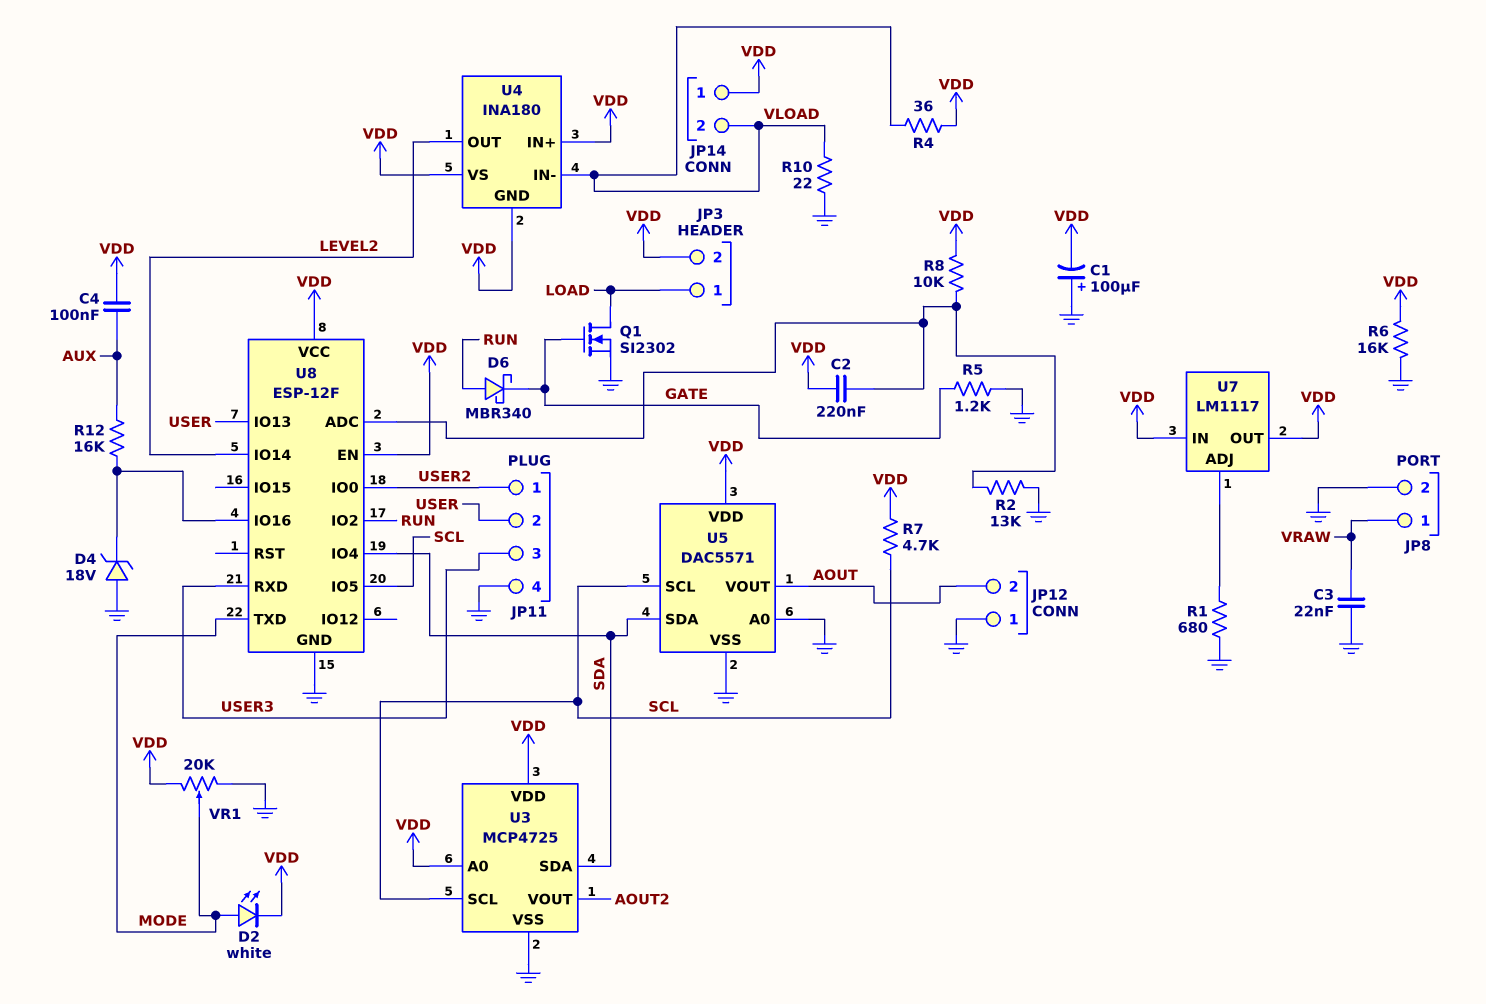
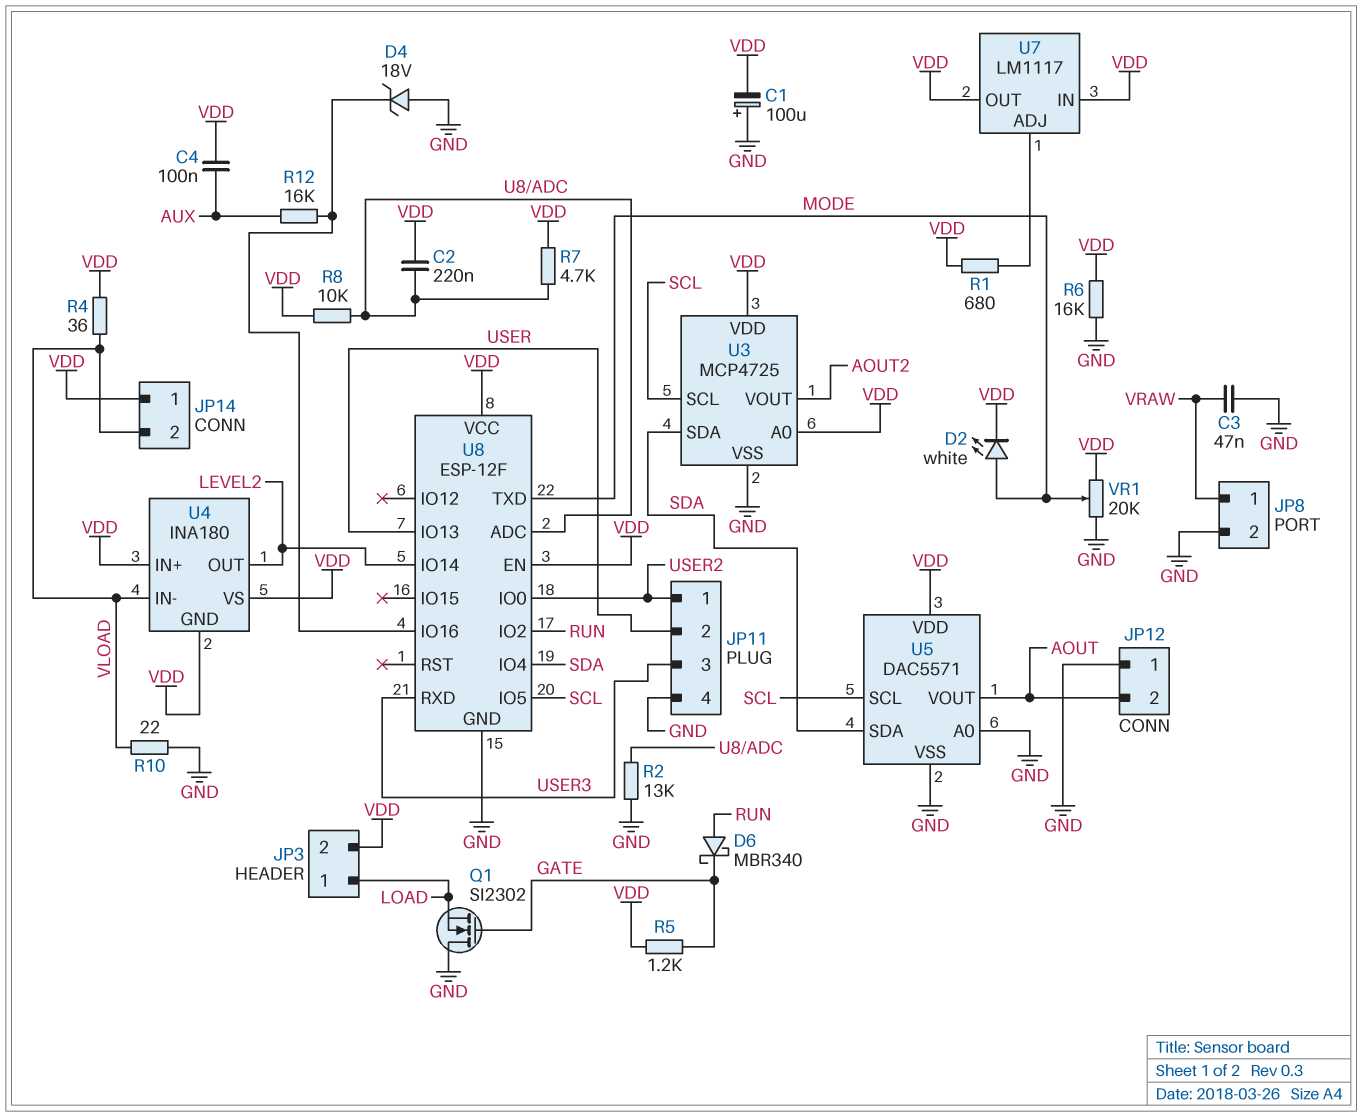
C3: 22nF (GND, VRAW) -> 47nF (GND, VRAW)
Q1: NMOS SI2302 (G GATE, D LOAD, S GND) -> NMOS SI2302 (G GATE, D GND, S LOAD)
R1: 680 (GND, U7/ADJ) -> 680 (U7/ADJ, VDD)
R5: 1.2k (GATE, GND) -> 1.2k (GATE, VDD)
R7: 4.7k (SCL, VDD) -> 4.7k (U8/ADC, VDD)

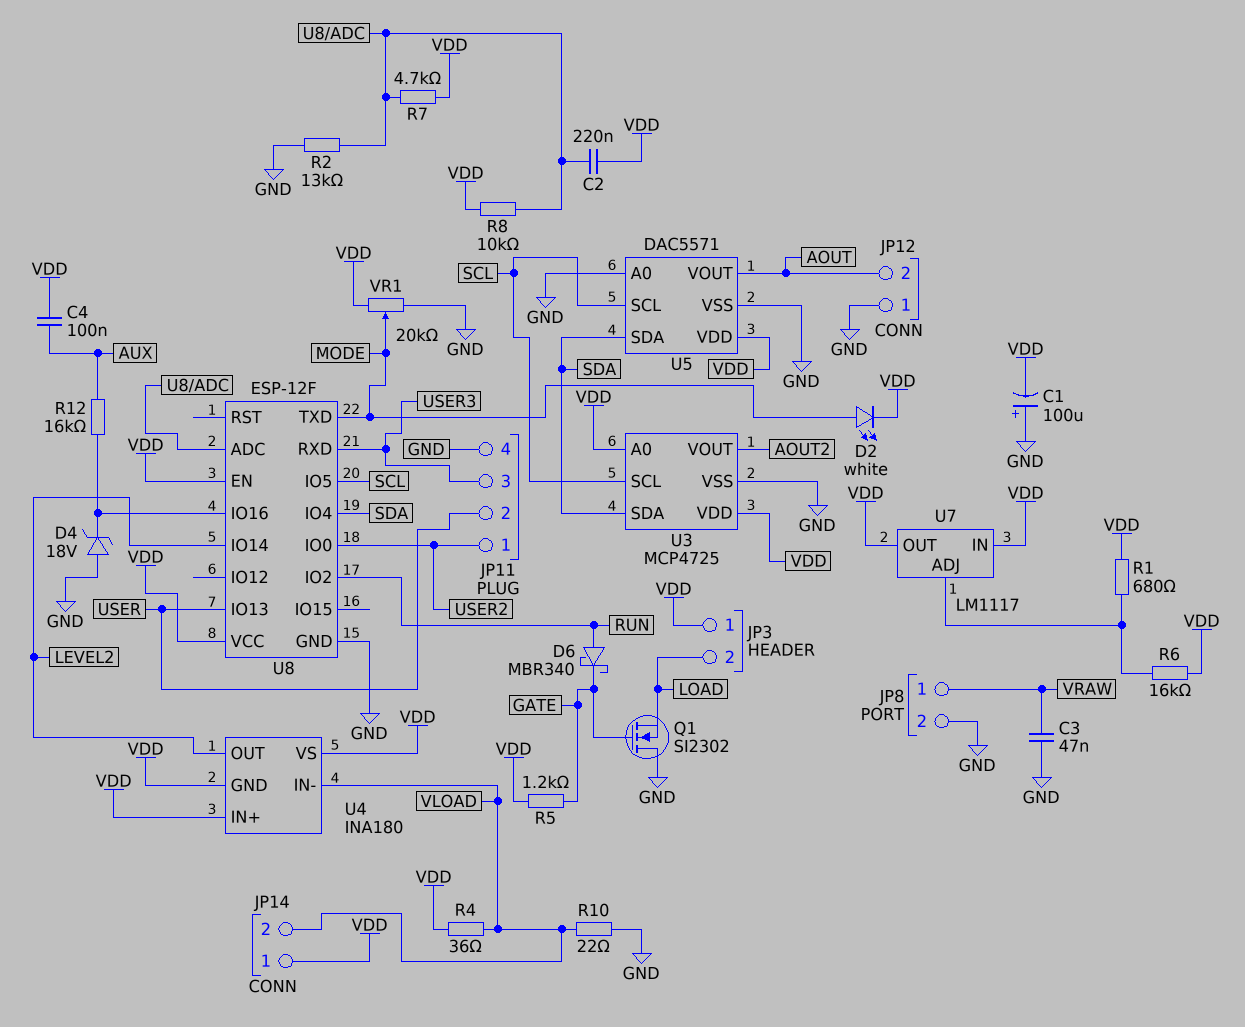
JP3 pin 1: LOAD -> VDD
JP3 pin 2: VDD -> LOAD
R6: 16k (GND, VDD) -> 16k (U7/ADJ, VDD)

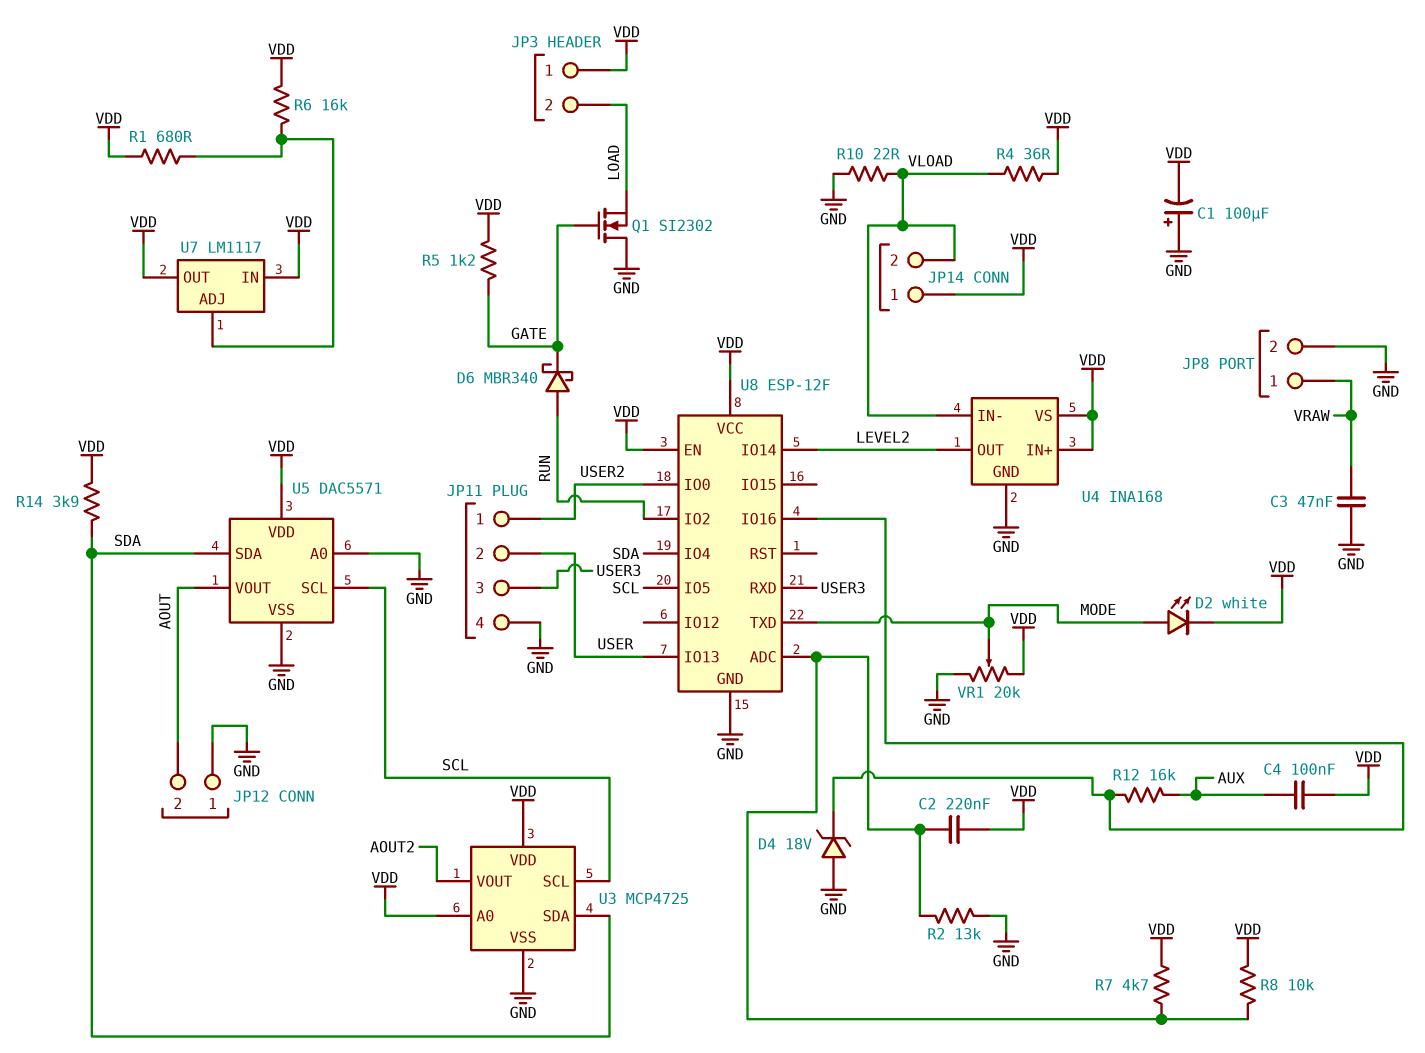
R14: none -> 3.9k (SDA, VDD)
U4: INA180 -> INA168
U4 pin GND: VDD -> GND

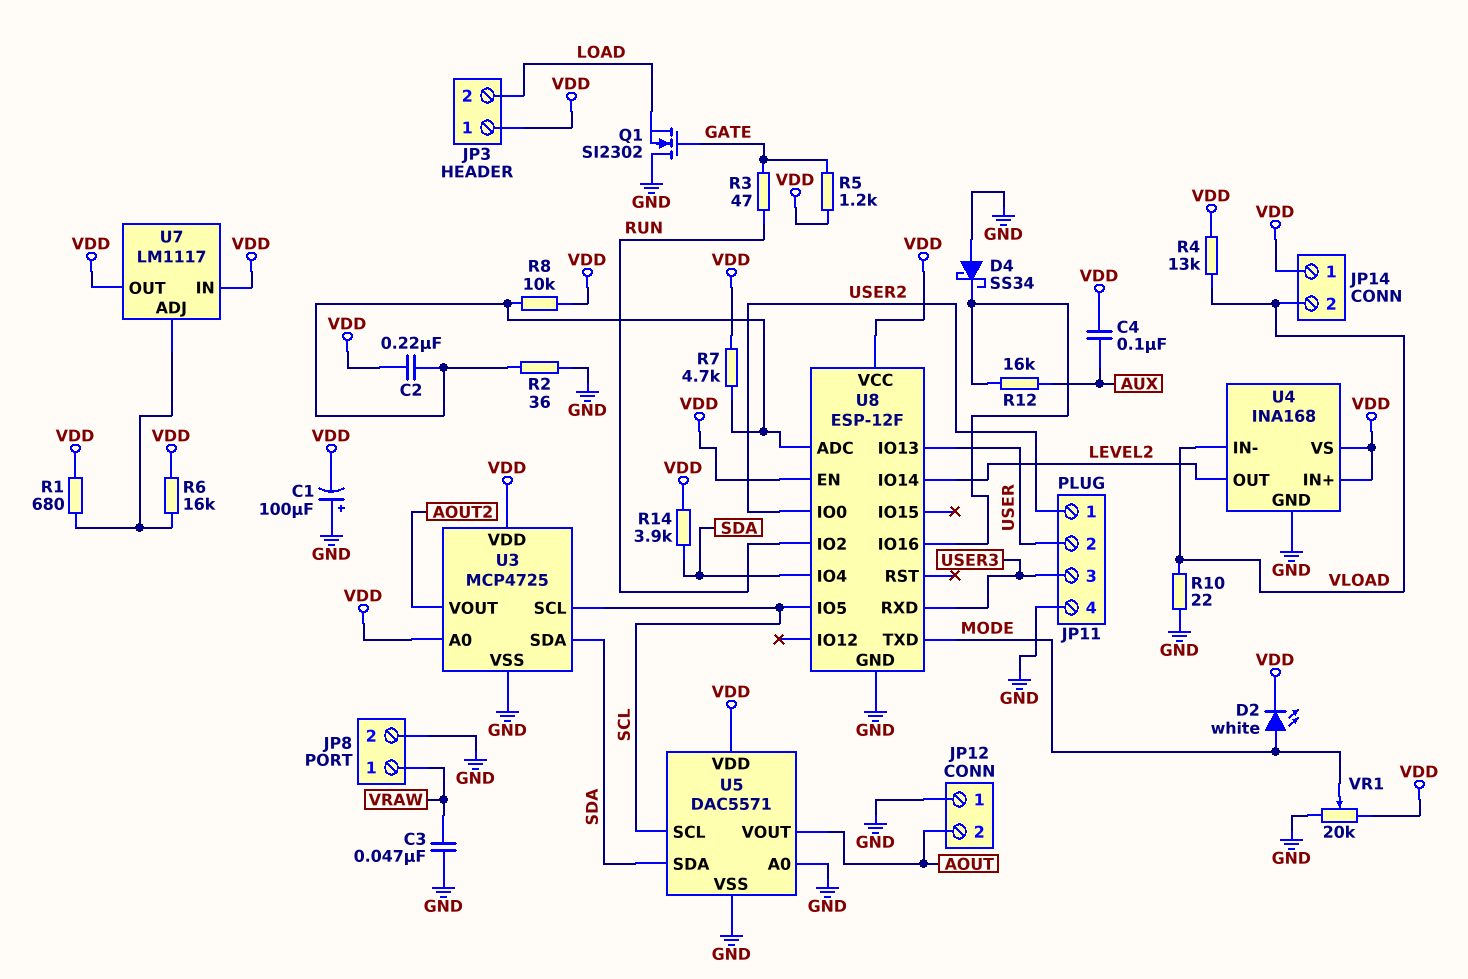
D4: zener 18V (A GND, K U8/IO16) -> schottky SS34 (A GND, K U8/IO16)
D6: schottky MBR340 (A RUN, K GATE) -> none
R2: 13k (GND, U8/ADC) -> 36 (GND, U8/ADC)
R3: none -> 47 (GATE, RUN)
R4: 36 (VDD, VLOAD) -> 13k (VDD, VLOAD)

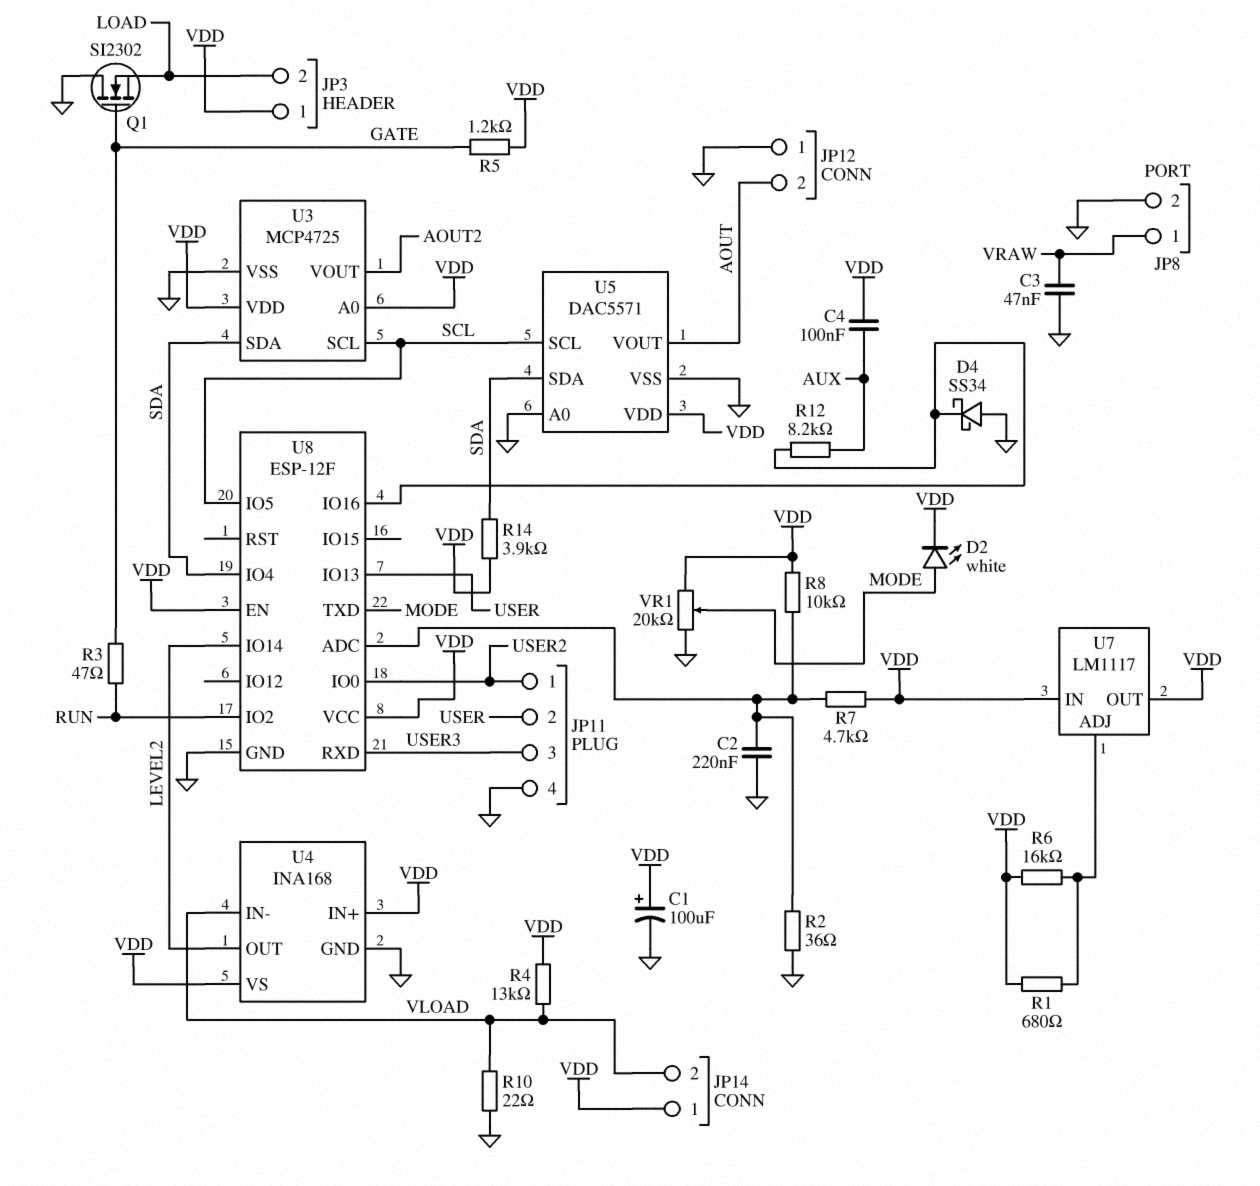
C1: 100uF (plus GND, minus VDD) -> 100uF (plus VDD, minus GND)
C2: 220nF (U8/ADC, VDD) -> 220nF (GND, U8/ADC)
R12: 16k (AUX, U8/IO16) -> 8.2k (AUX, U8/IO16)

